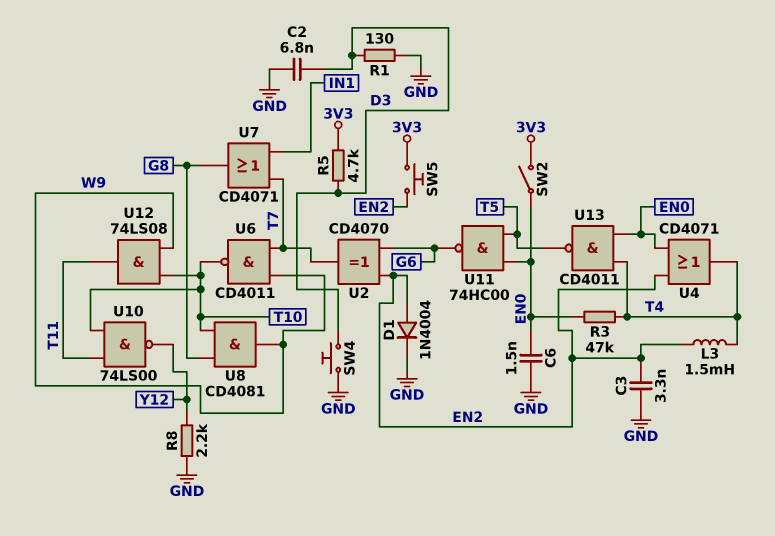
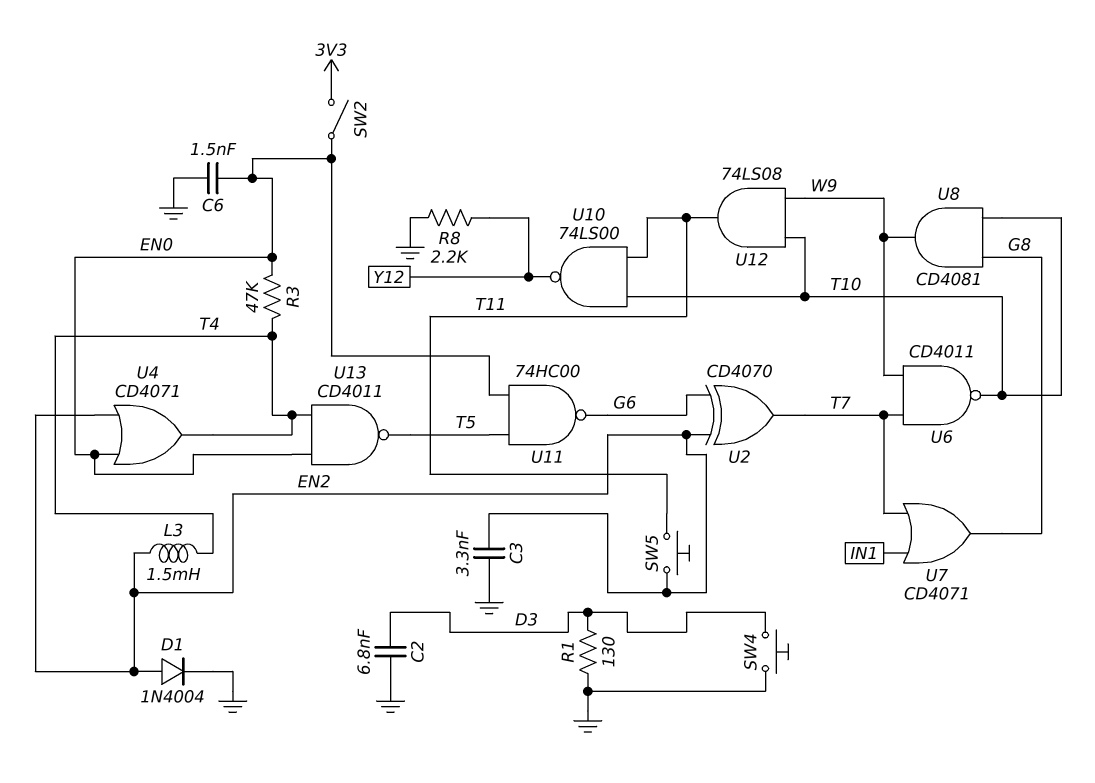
R5: 4.7k (3V3, D3) -> none
SW5: button (3V3, EN2) -> button (EN2, T11)

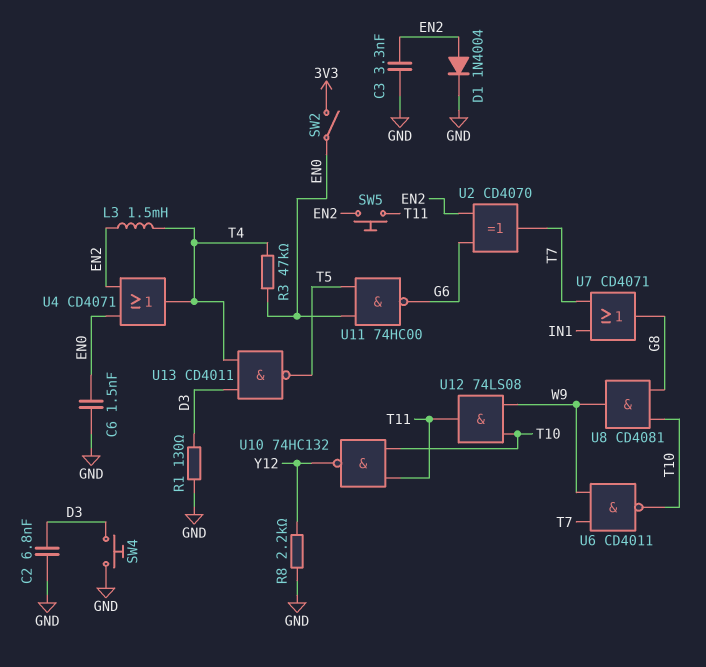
U10: NAND 74LS00 (in T10, in T11, out Y12) -> NAND 74HC132 (in T10, in T11, out Y12)
U13: NAND CD4011 (in EN0, in T4, out T5) -> NAND CD4011 (in D3, in T4, out T5)

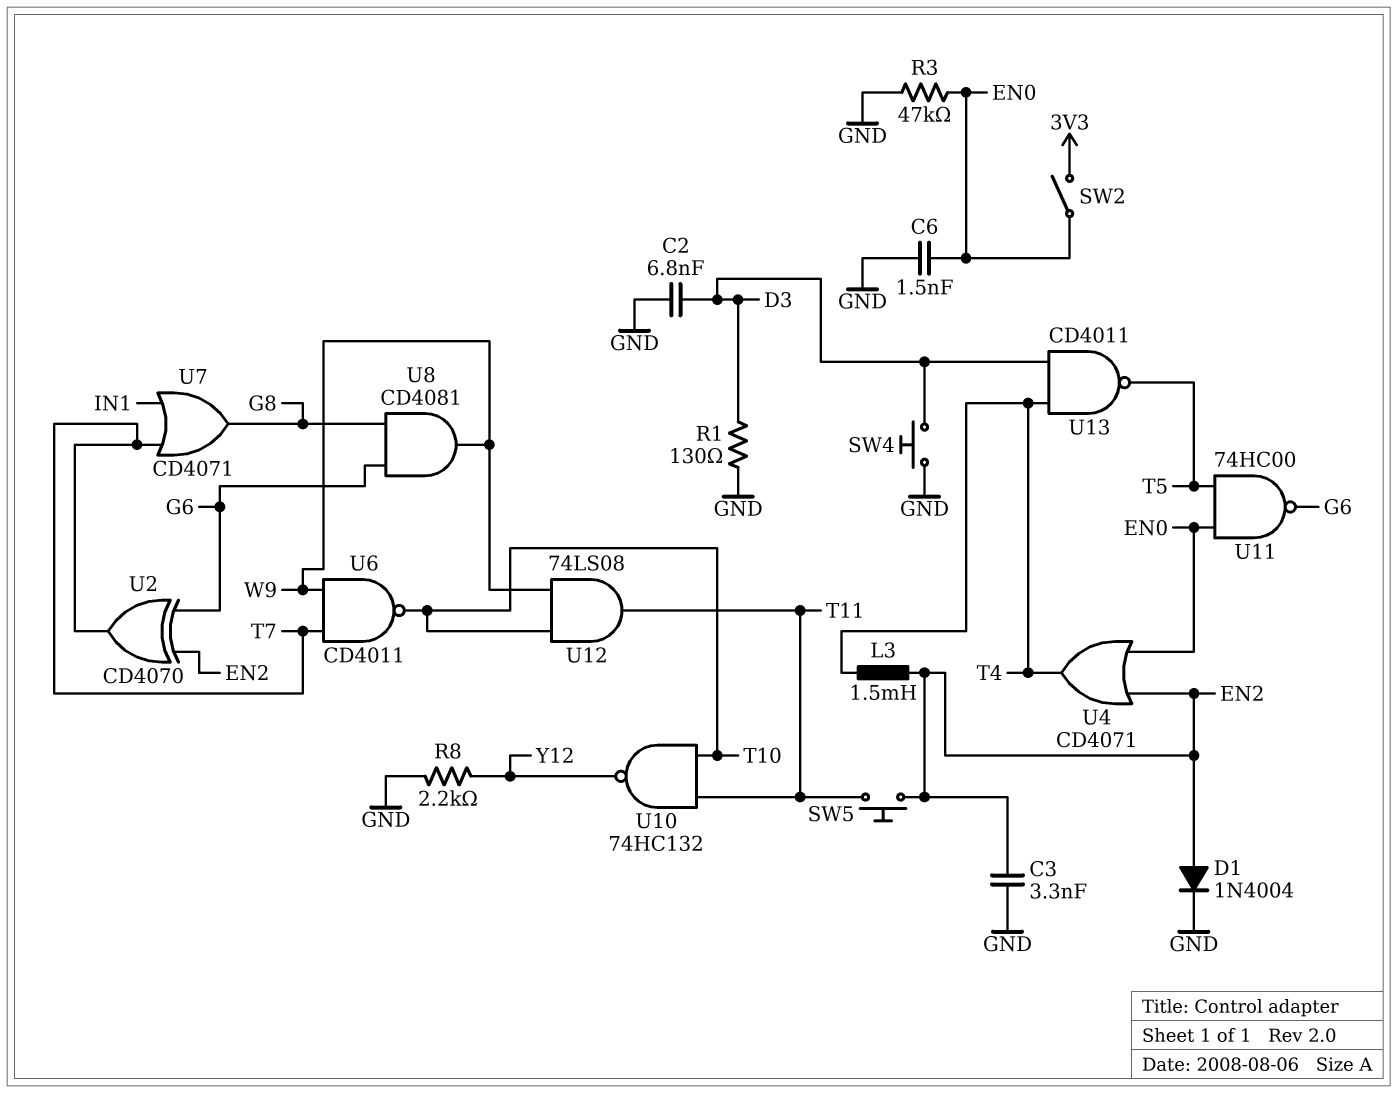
R3: 47k (EN0, T4) -> 47k (EN0, GND)
U8: AND CD4081 (in G8, in T10, out W9) -> AND CD4081 (in G6, in G8, out W9)

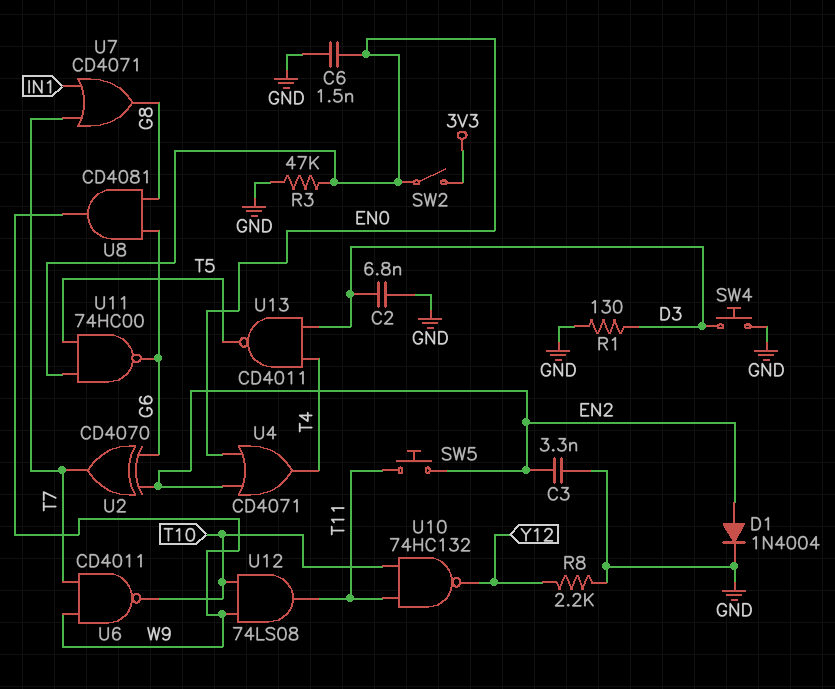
L3: 1.5mH (EN2, T4) -> none

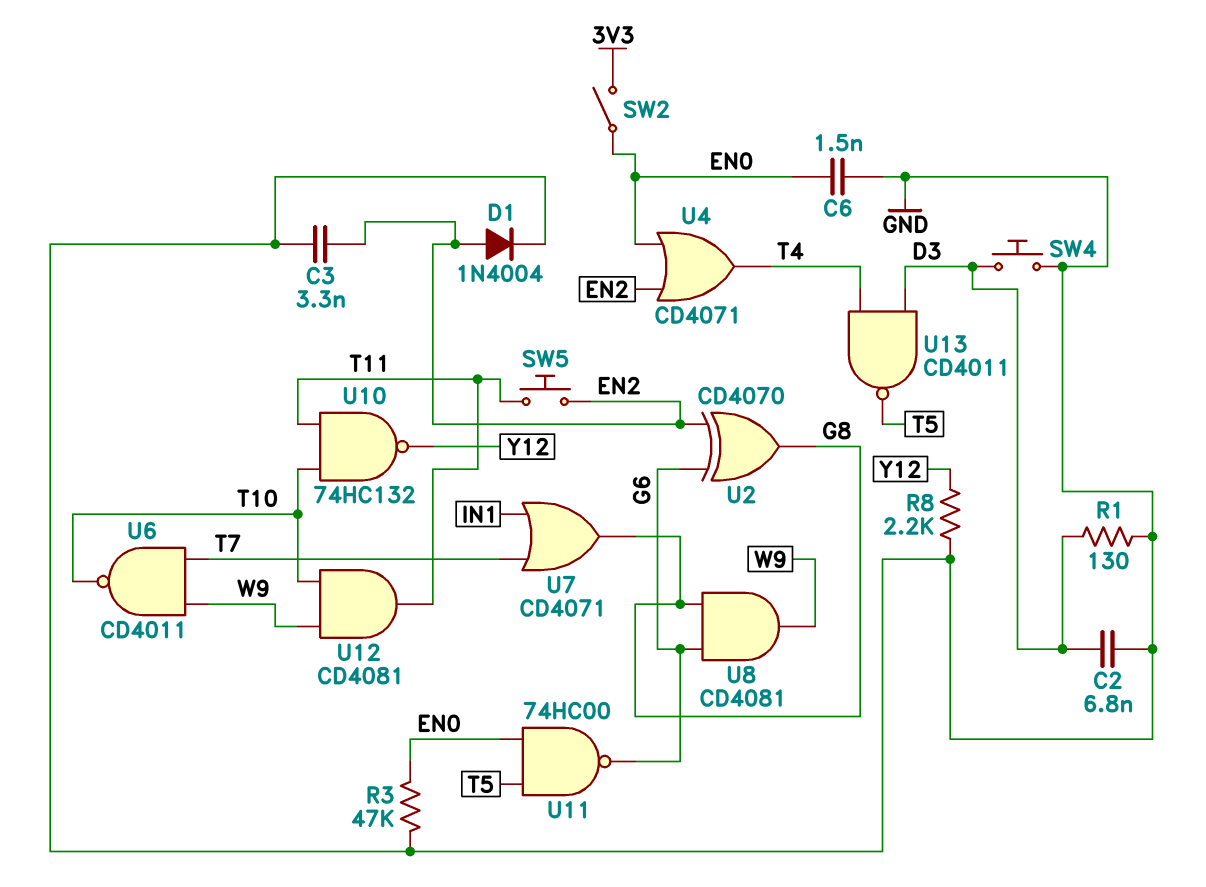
U2: XOR CD4070 (in EN2, in G6, out T7) -> XOR CD4070 (in EN2, in G6, out G8)
U12: AND 74LS08 (in T10, in W9, out T11) -> AND CD4081 (in T10, in W9, out T11)

